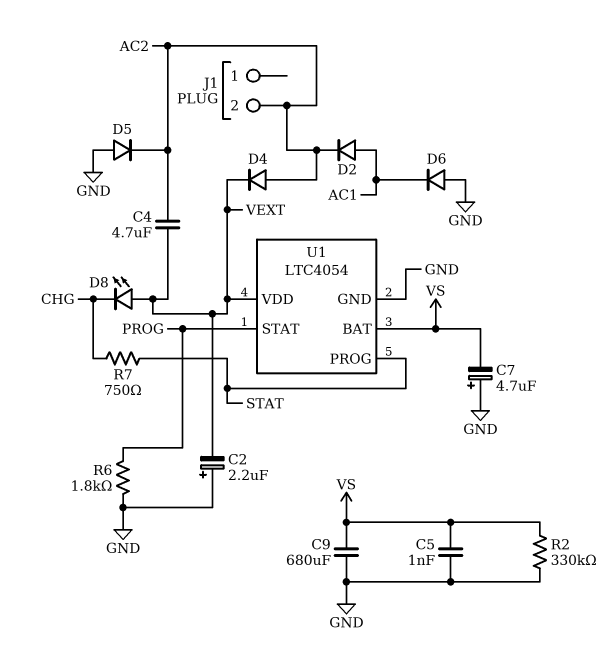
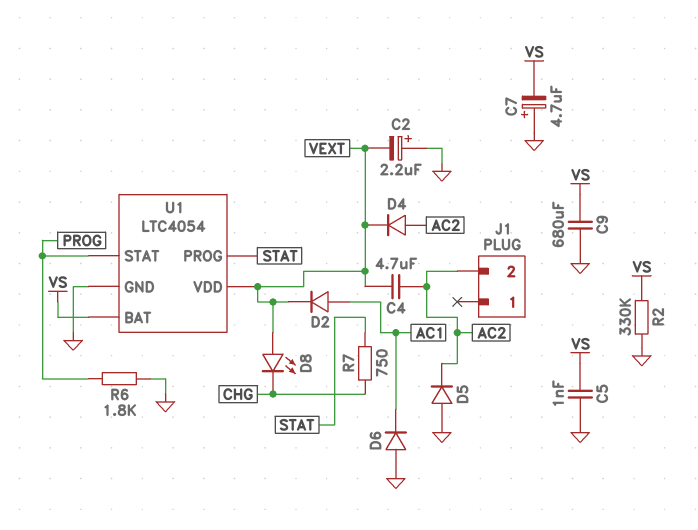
D2: diode (A AC1, K AC2) -> diode (A AC1, K VEXT)

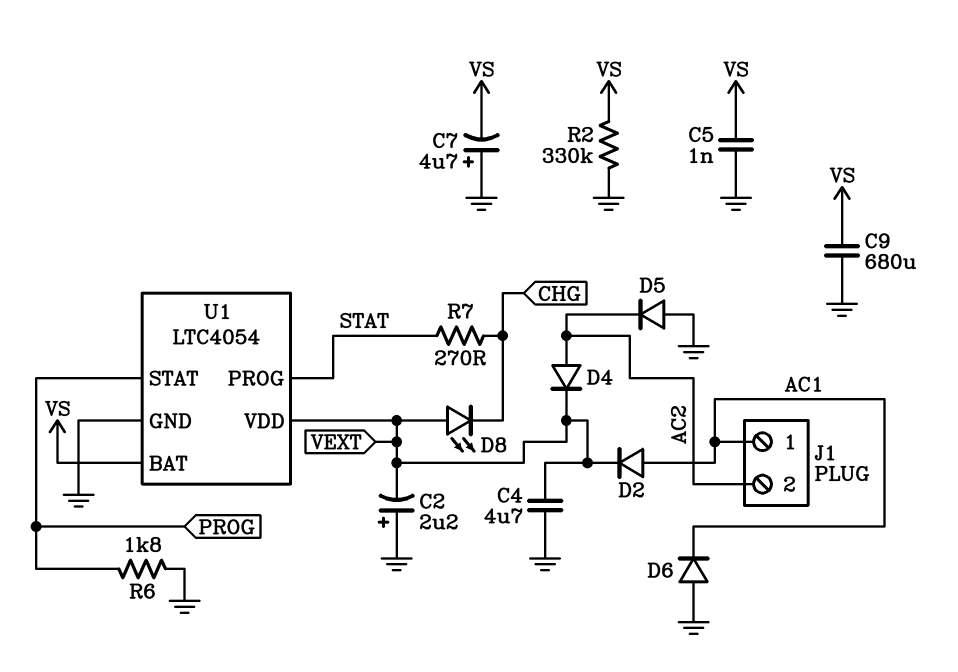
C4: 4.7uF (AC2, VEXT) -> 4.7uF (GND, VEXT)
J1 pin 1: none -> AC1
R7: 750 (CHG, STAT) -> 270 (CHG, STAT)

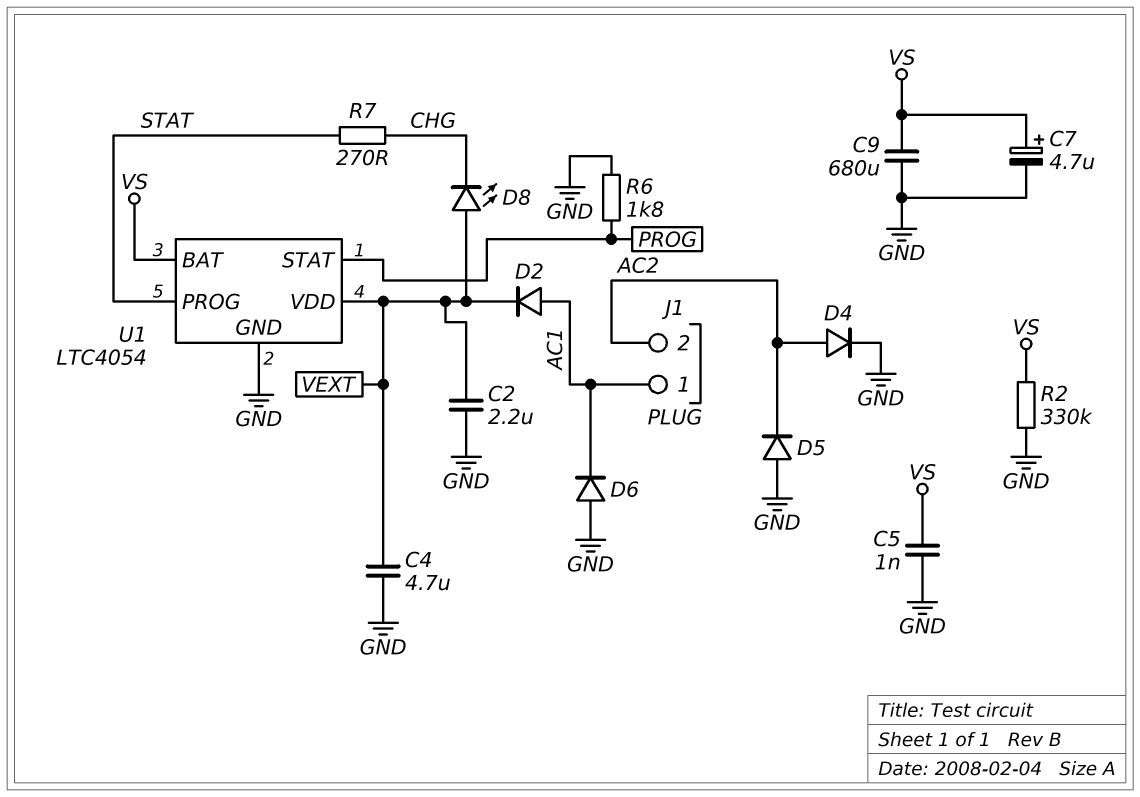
C2: 2.2uF (plus GND, minus VEXT) -> 2.2uF (GND, VEXT)
C7: 4.7uF (plus GND, minus VS) -> 4.7uF (plus VS, minus GND)
D4: diode (A AC2, K VEXT) -> diode (A AC2, K GND)

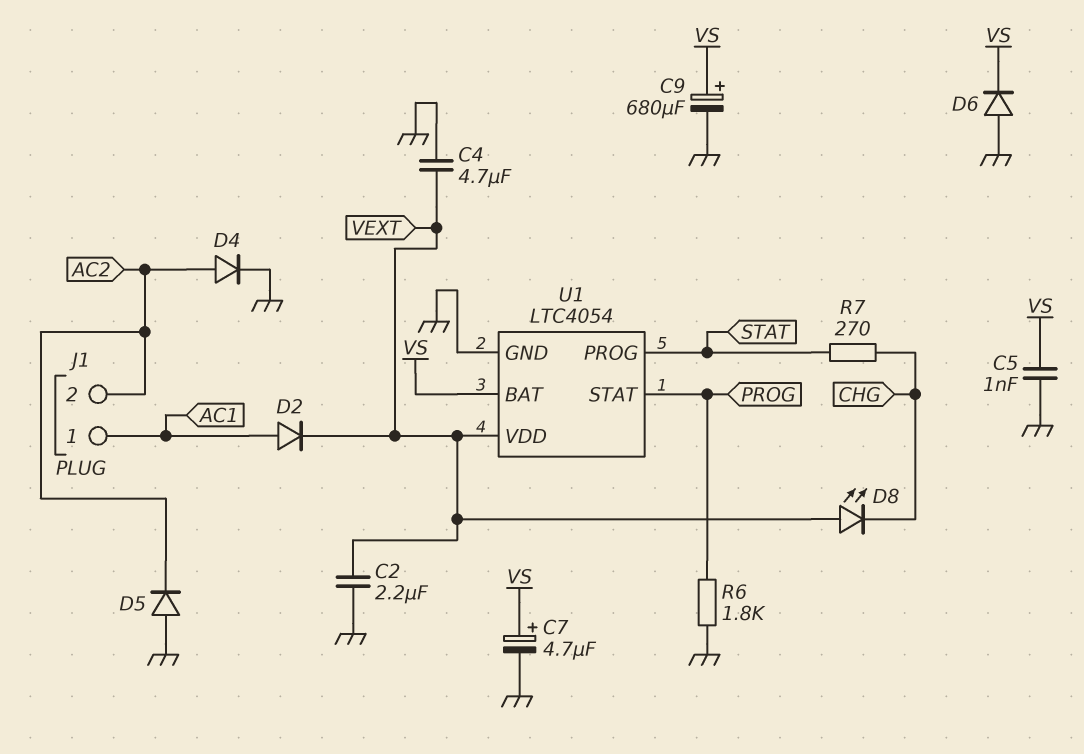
C9: 680uF (GND, VS) -> 680uF (plus VS, minus GND)
D6: diode (A GND, K AC1) -> diode (A GND, K VS)
R2: 330k (GND, VS) -> none

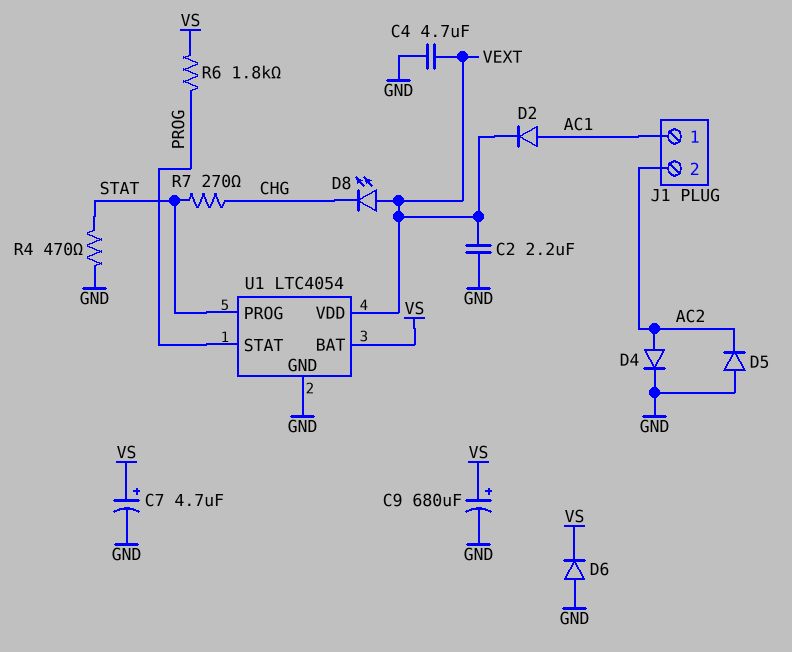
C5: 1nF (GND, VS) -> none
R4: none -> 470 (GND, STAT)
R6: 1.8k (GND, PROG) -> 1.8k (PROG, VS)

